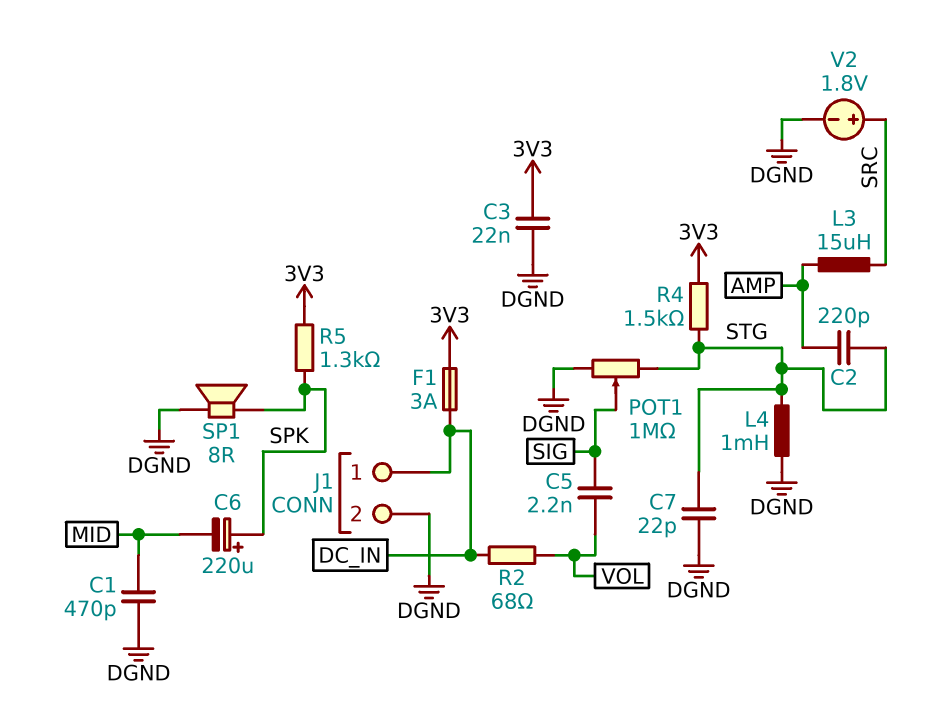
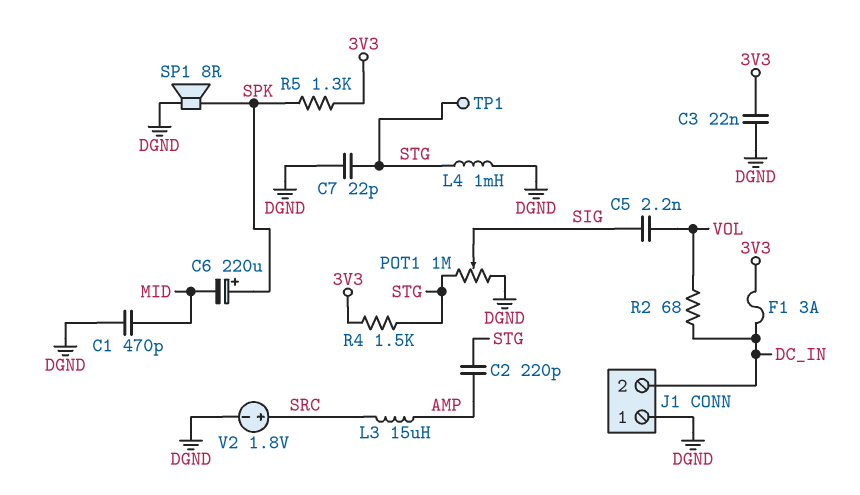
J1 pin 1: DC_IN -> DGND
J1 pin 2: DGND -> DC_IN
TP1: none -> test point (STG)

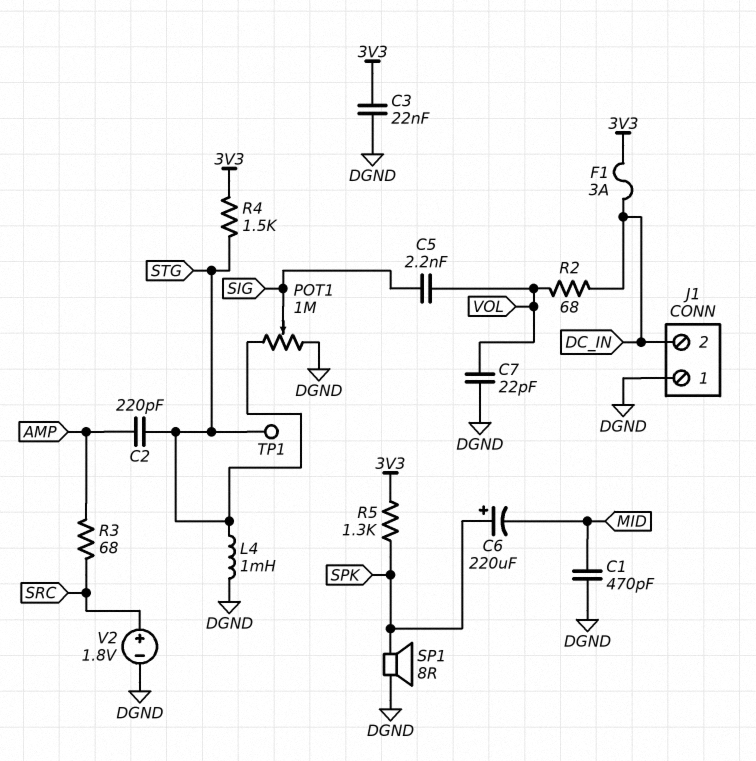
C7: 22pF (DGND, STG) -> 22pF (DGND, VOL)
L3: 15uH (AMP, SRC) -> none
R3: none -> 68 (AMP, SRC)

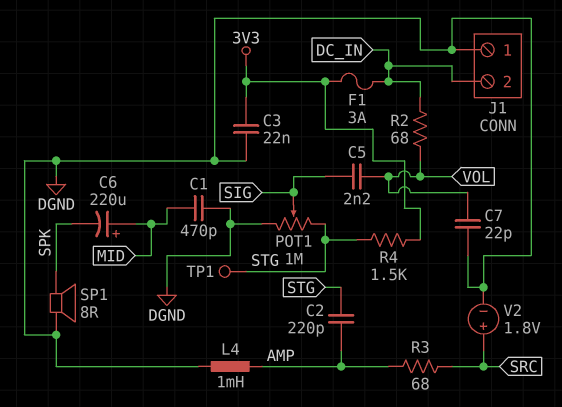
C6: 220uF (plus SPK, minus MID) -> 220uF (plus MID, minus SPK)
L4: 1mH (DGND, STG) -> 1mH (AMP, DGND)
R5: 1.3k (3V3, SPK) -> none

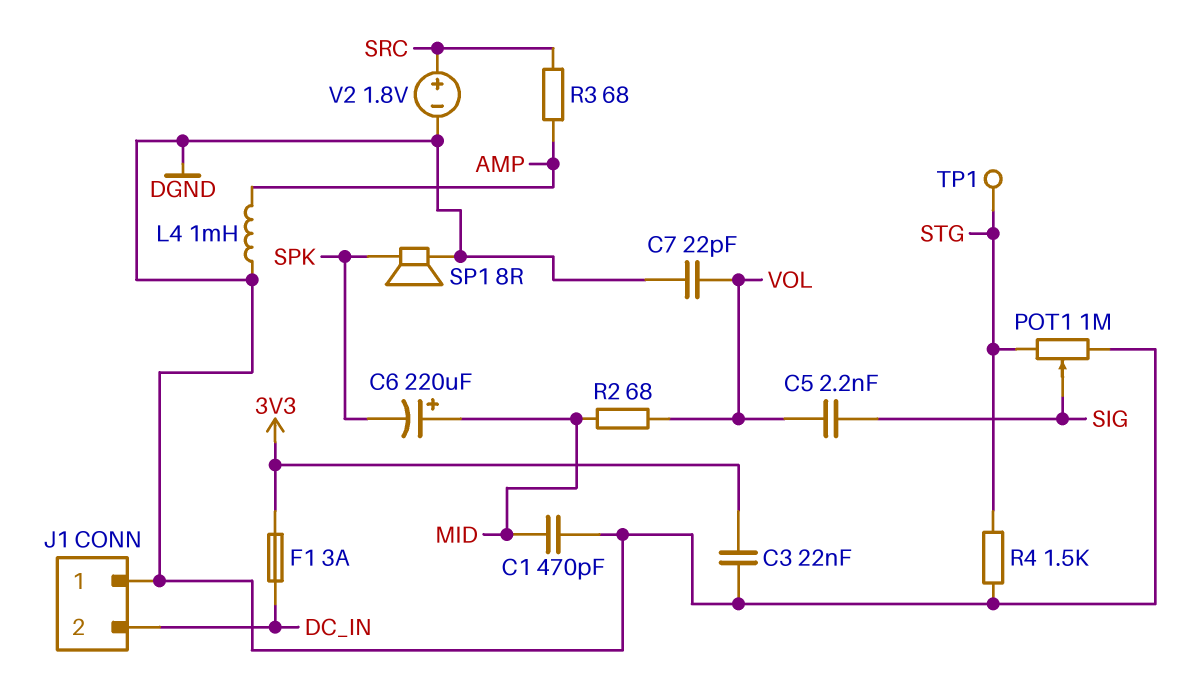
C2: 220pF (AMP, STG) -> none
R2: 68 (DC_IN, VOL) -> 68 (MID, VOL)
R4: 1.5k (3V3, STG) -> 1.5k (DGND, STG)

